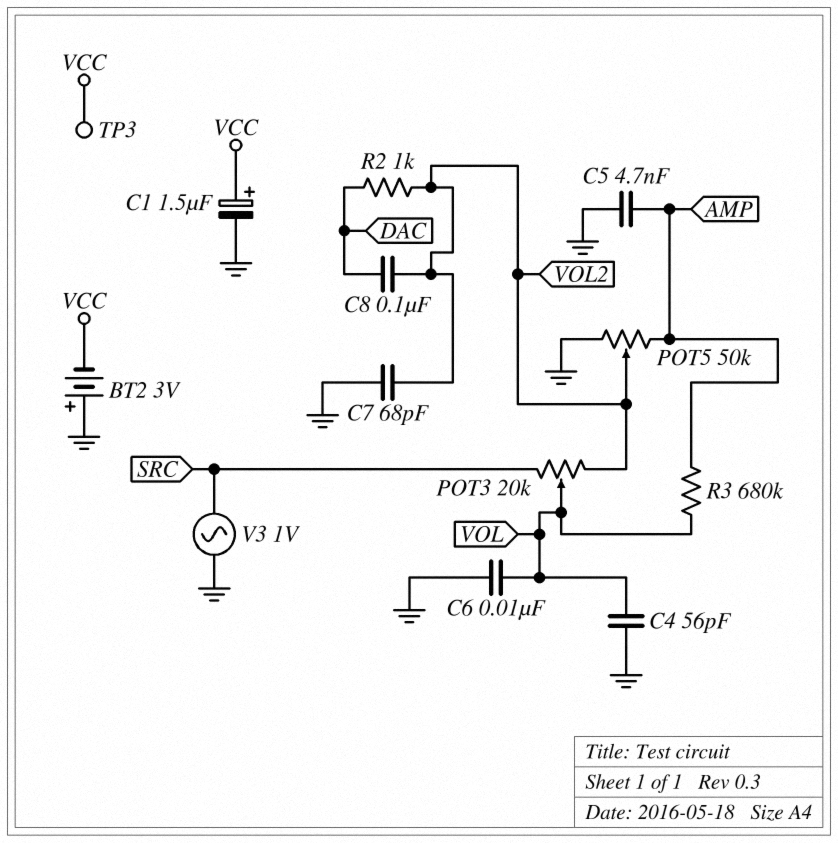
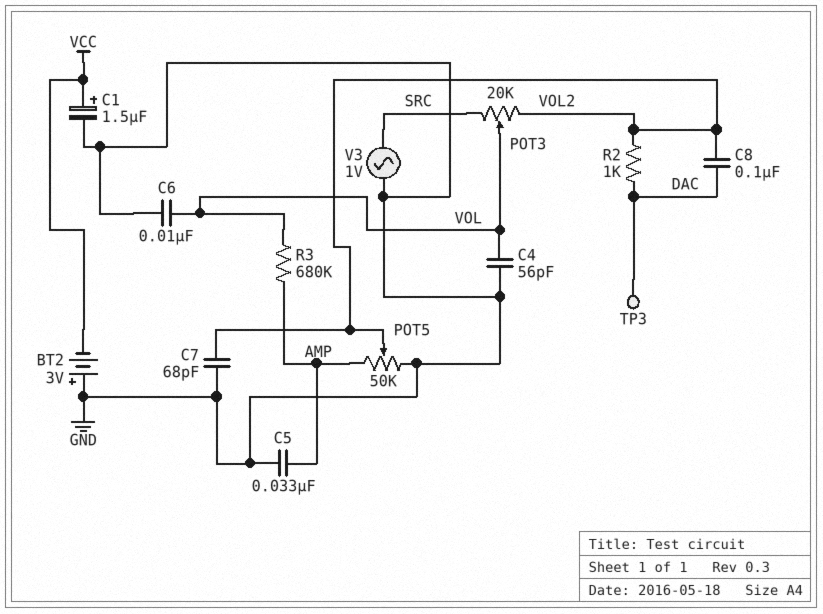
C5: 4.7nF (AMP, GND) -> 33nF (AMP, GND)
TP3: test point (VCC) -> test point (DAC)

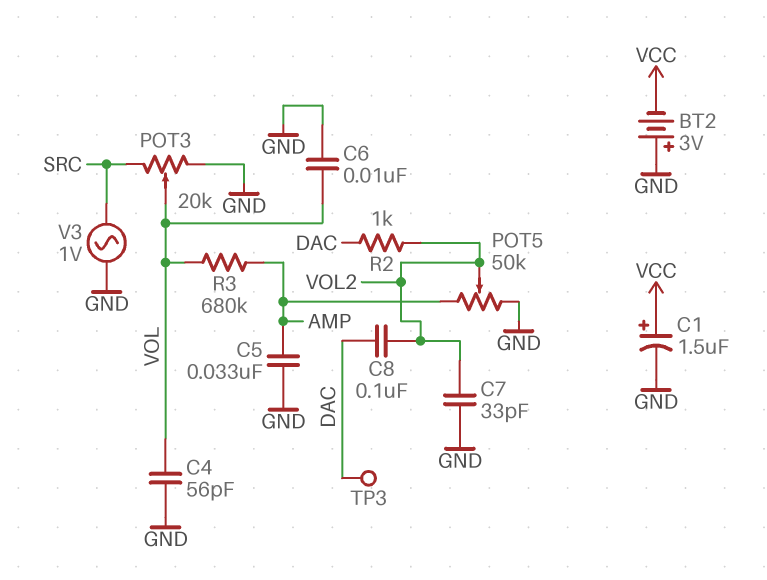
C7: 68pF (GND, VOL2) -> 33pF (GND, VOL2)
POT3: 20k (SRC, VOL2, wiper VOL) -> 20k (GND, SRC, wiper VOL)

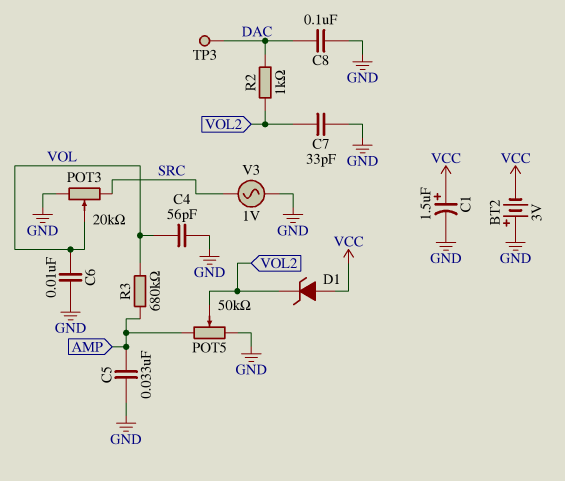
C8: 100nF (DAC, VOL2) -> 100nF (DAC, GND)
D1: none -> zener (A VCC, K VOL2)

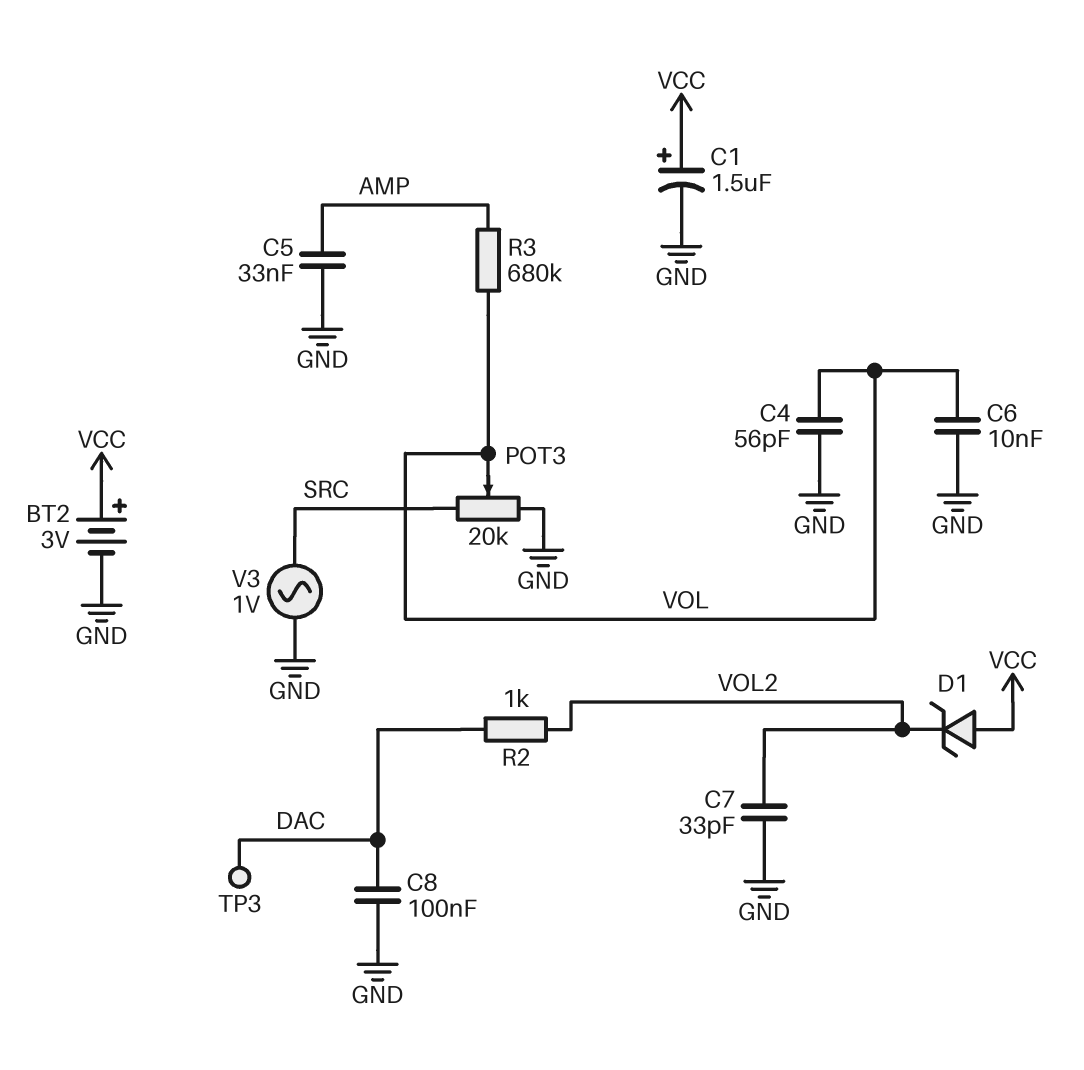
BT2: 3V (plus GND, minus VCC) -> 3V (plus VCC, minus GND)
POT5: 50k (AMP, GND, wiper VOL2) -> none

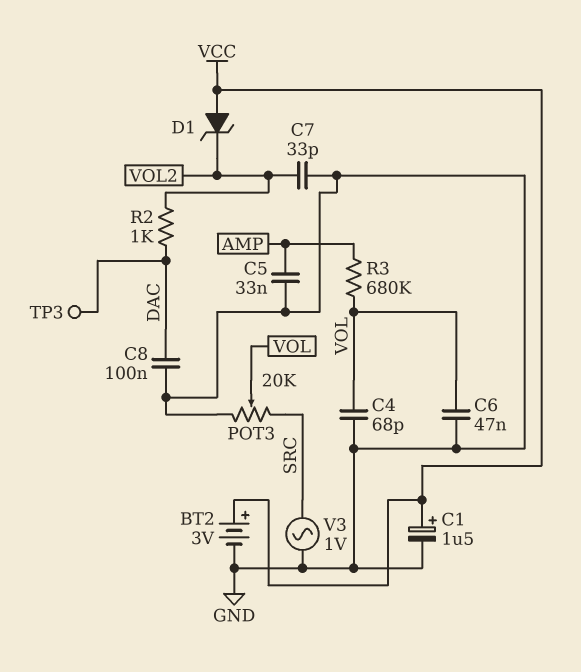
C4: 56pF (GND, VOL) -> 68pF (GND, VOL)
C6: 10nF (GND, VOL) -> 47nF (GND, VOL)

